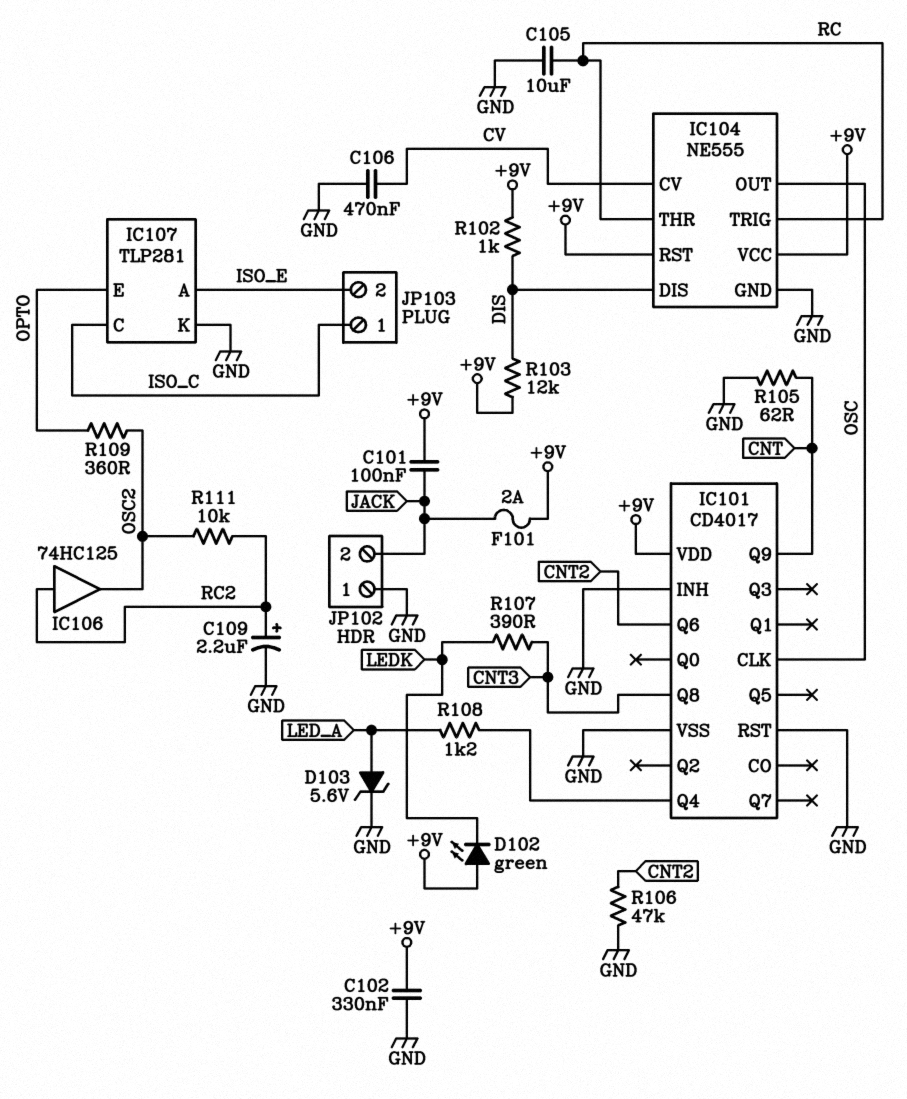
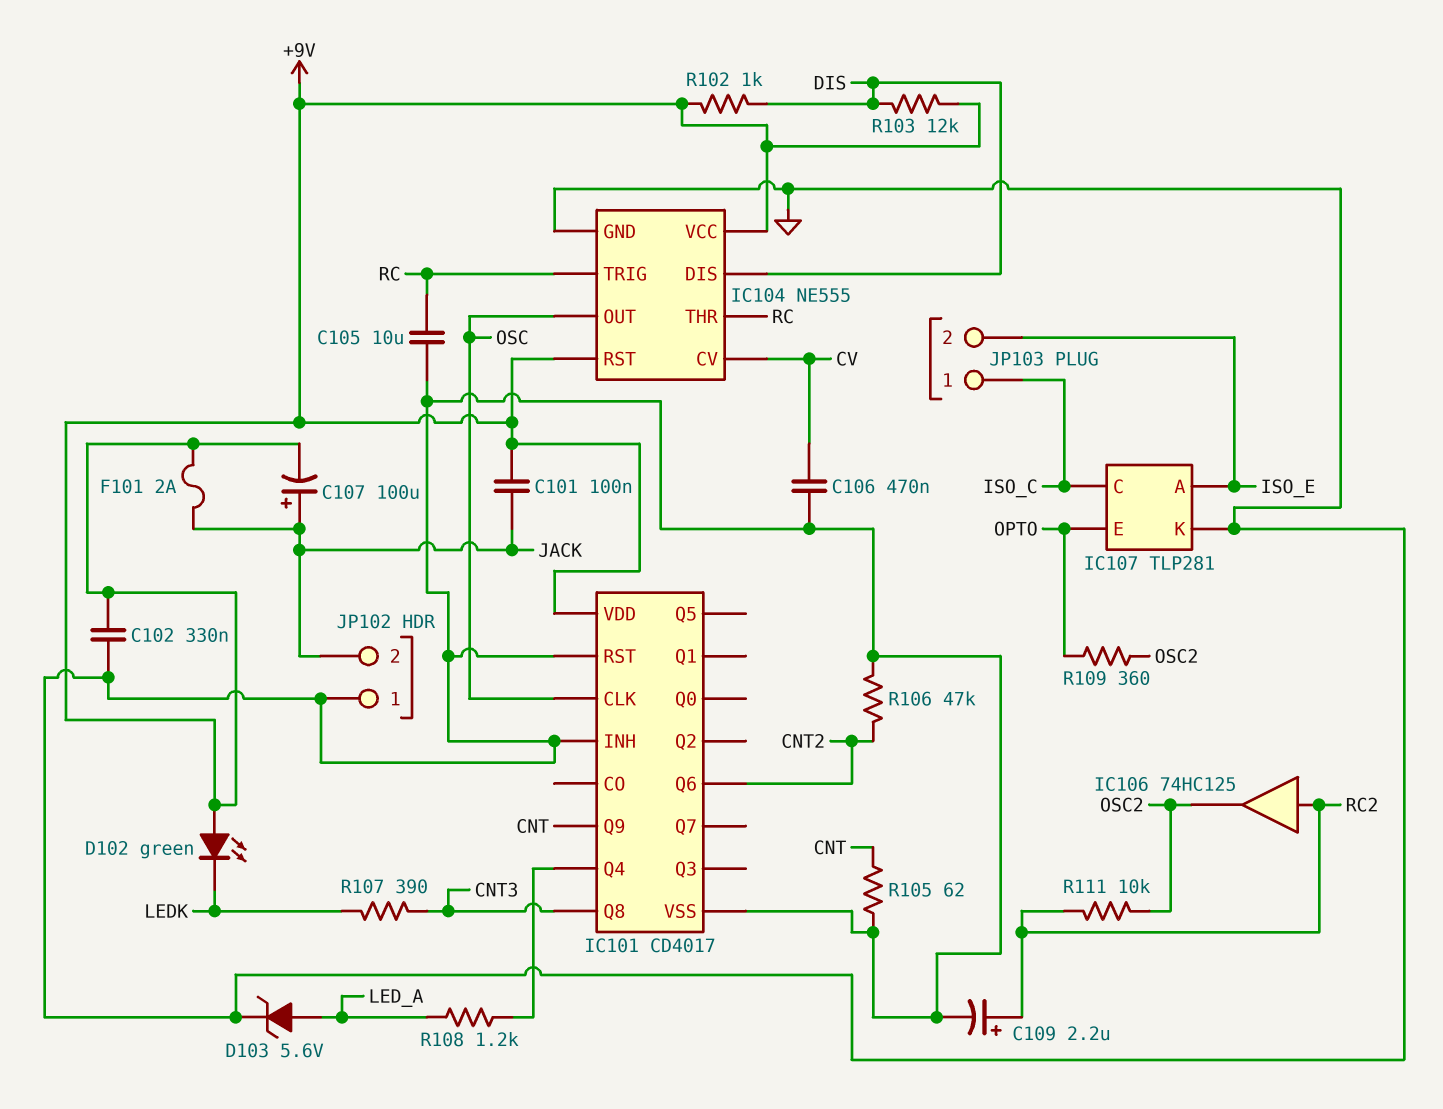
C107: none -> 100uF (plus JACK, minus +9V)

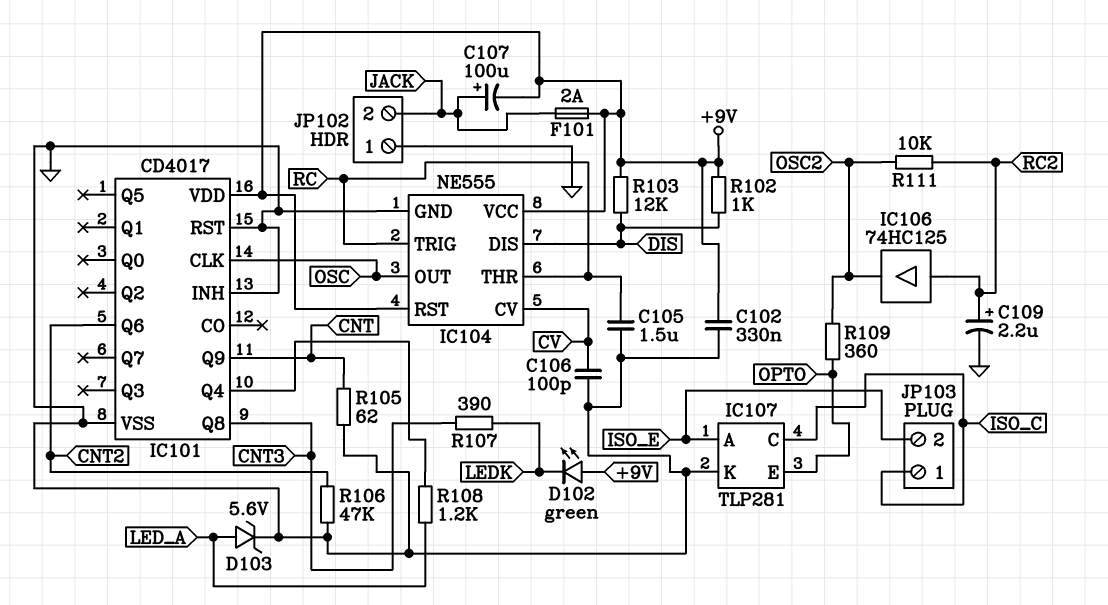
C101: 100nF (+9V, JACK) -> none
C105: 10uF (GND, RC) -> 1.5uF (GND, RC)
C106: 470nF (CV, GND) -> 100pF (CV, GND)

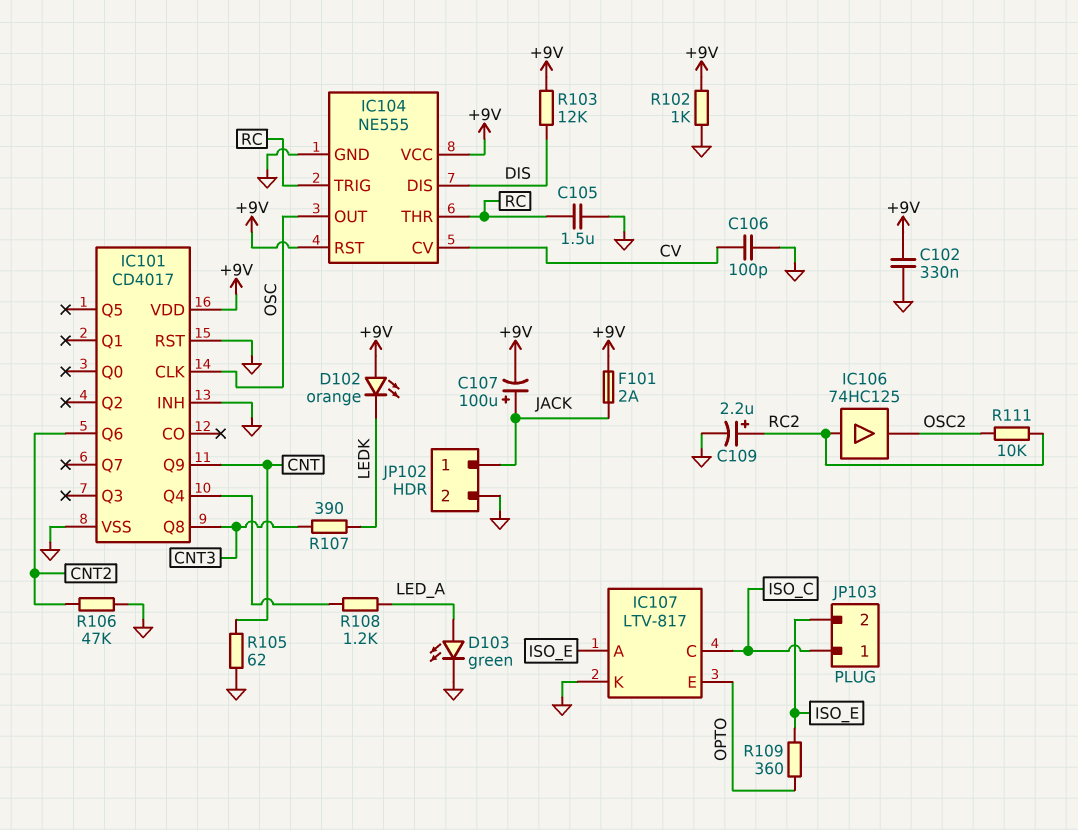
D102: LED green (A +9V, K LEDK) -> LED orange (A +9V, K LEDK)
D103: zener 5.6V (A LED_A, K GND) -> LED green (A LED_A, K GND)
IC107: TLP281 -> LTV-817
JP102 pin 1: GND -> JACK
JP102 pin 2: JACK -> GND
R102: 1k (+9V, DIS) -> 1k (+9V, GND)
R109: 360 (OPTO, OSC2) -> 360 (ISO_E, OPTO)

